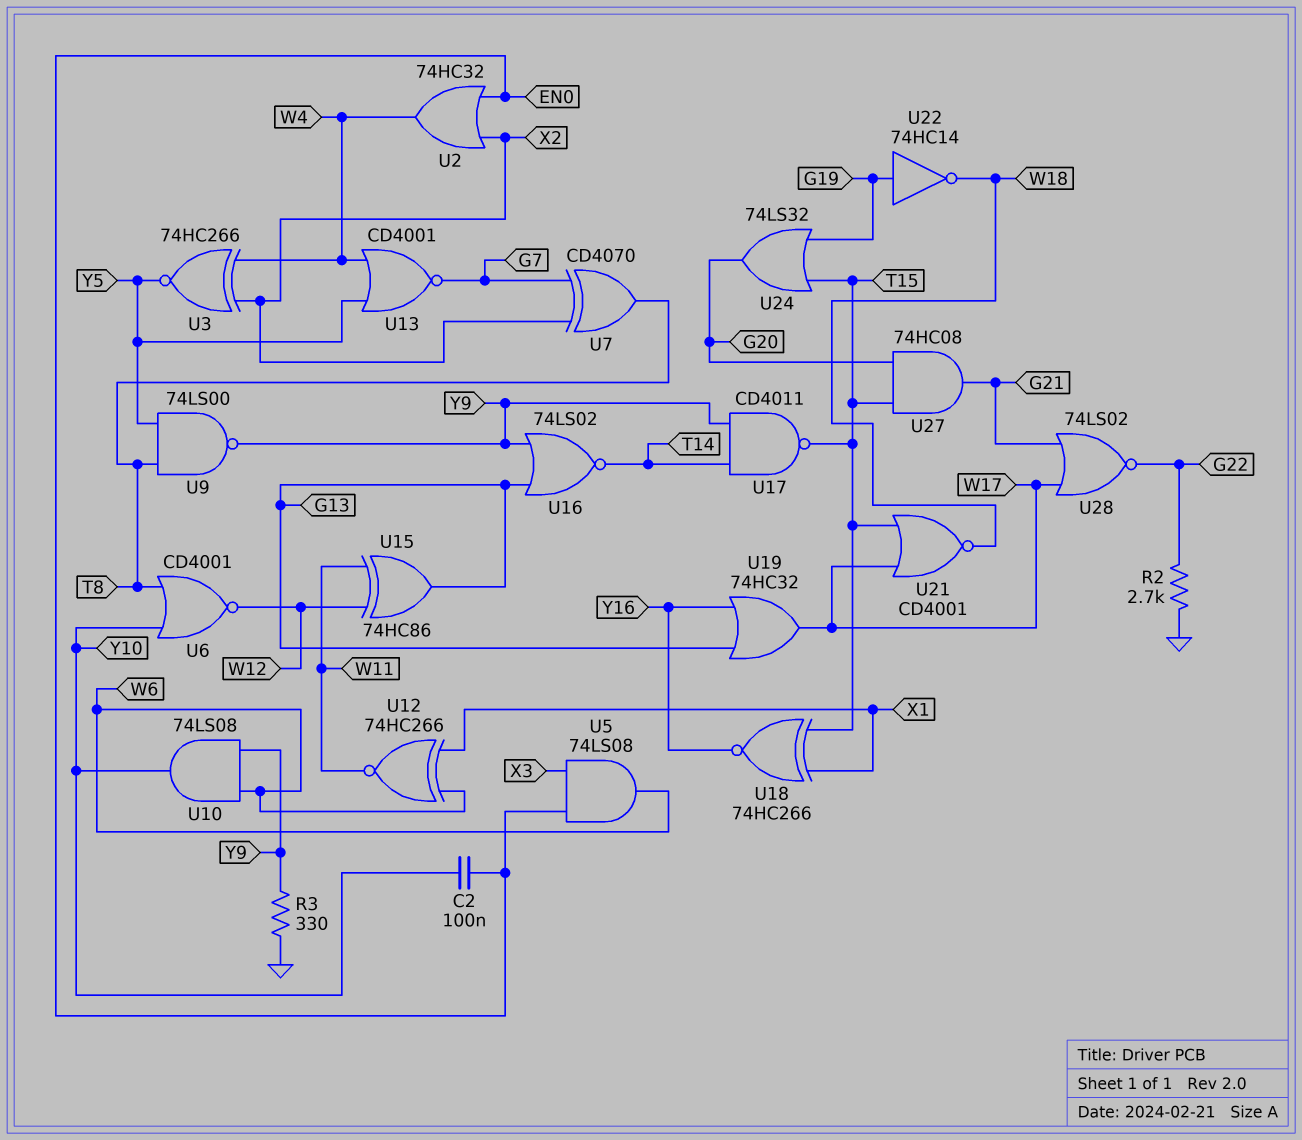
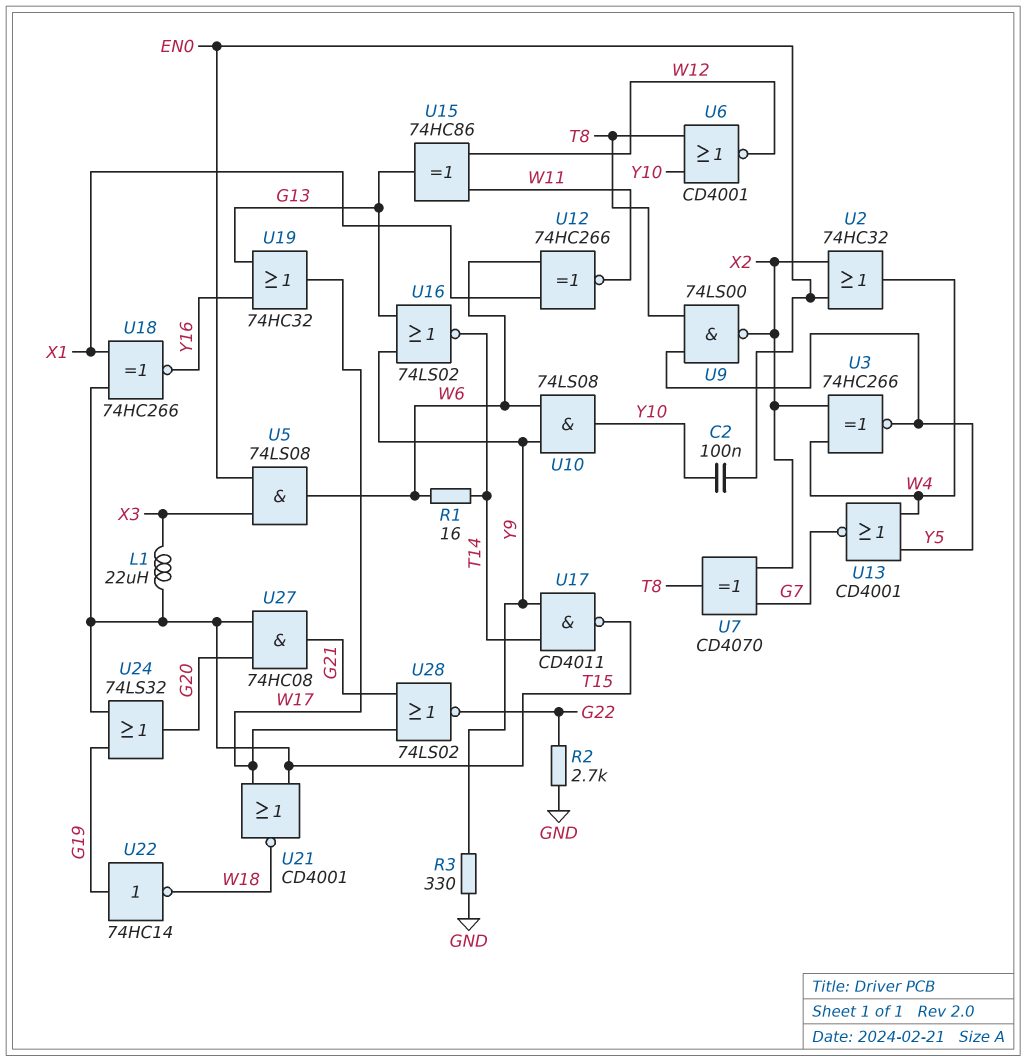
L1: none -> 22uH (T15, X3)
R1: none -> 16 (T14, W6)
U9: NAND 74LS00 (in T8, in Y5, out Y9) -> NAND 74LS00 (in T8, in Y5, out X2)

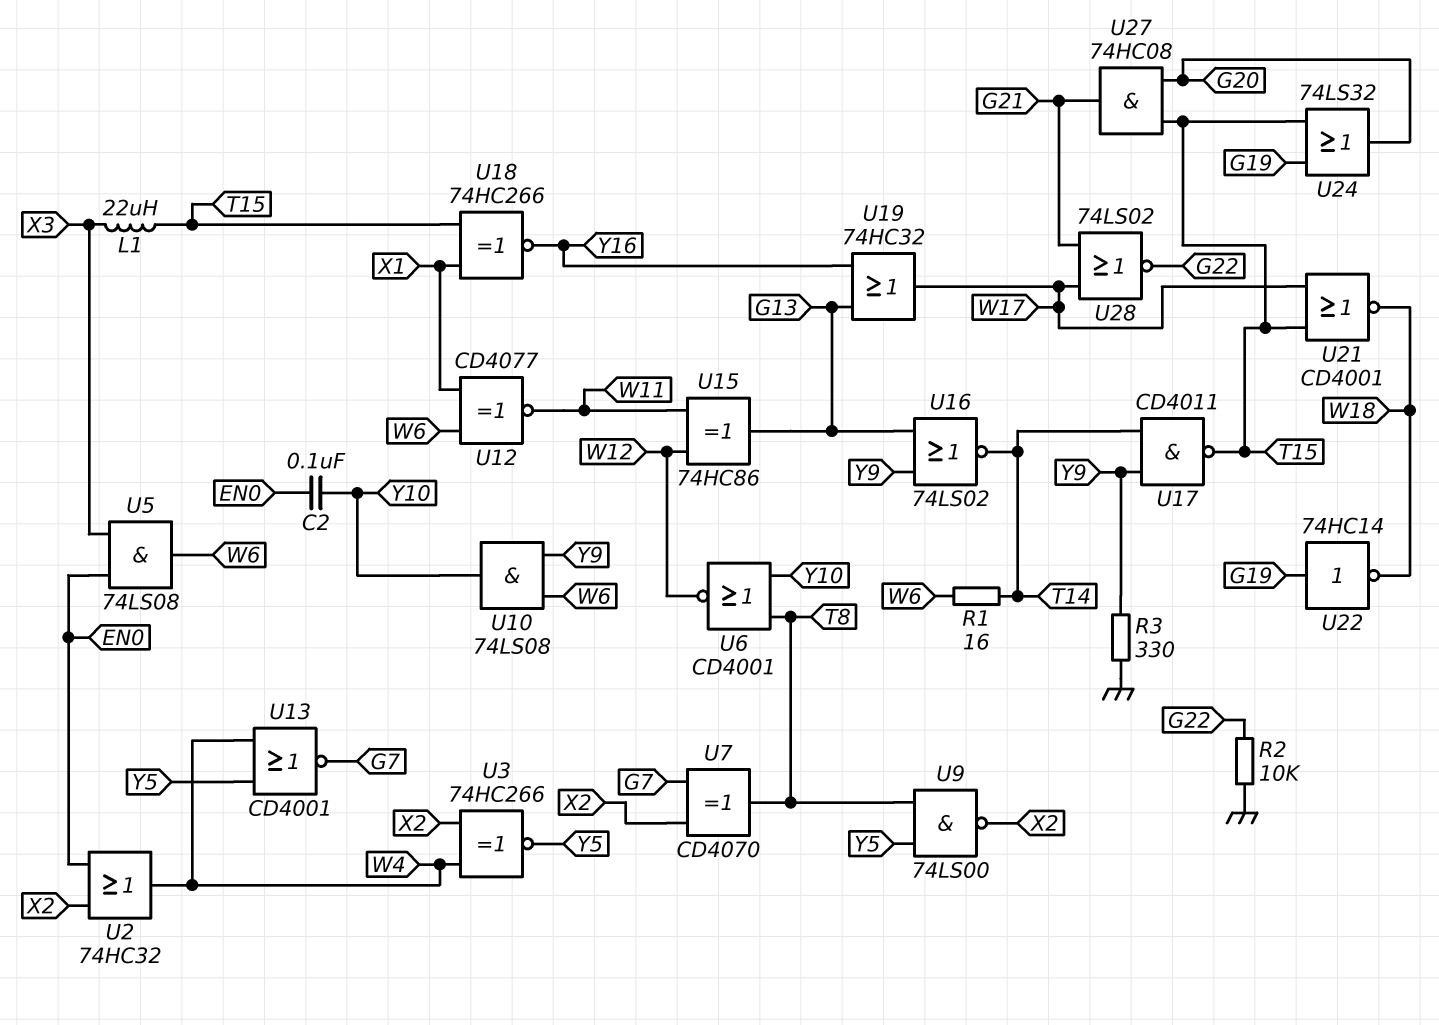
R2: 2.7k (G22, GND) -> 10k (G22, GND)
U12: XNOR 74HC266 (in W6, in X1, out W11) -> XNOR CD4077 (in W6, in X1, out W11)

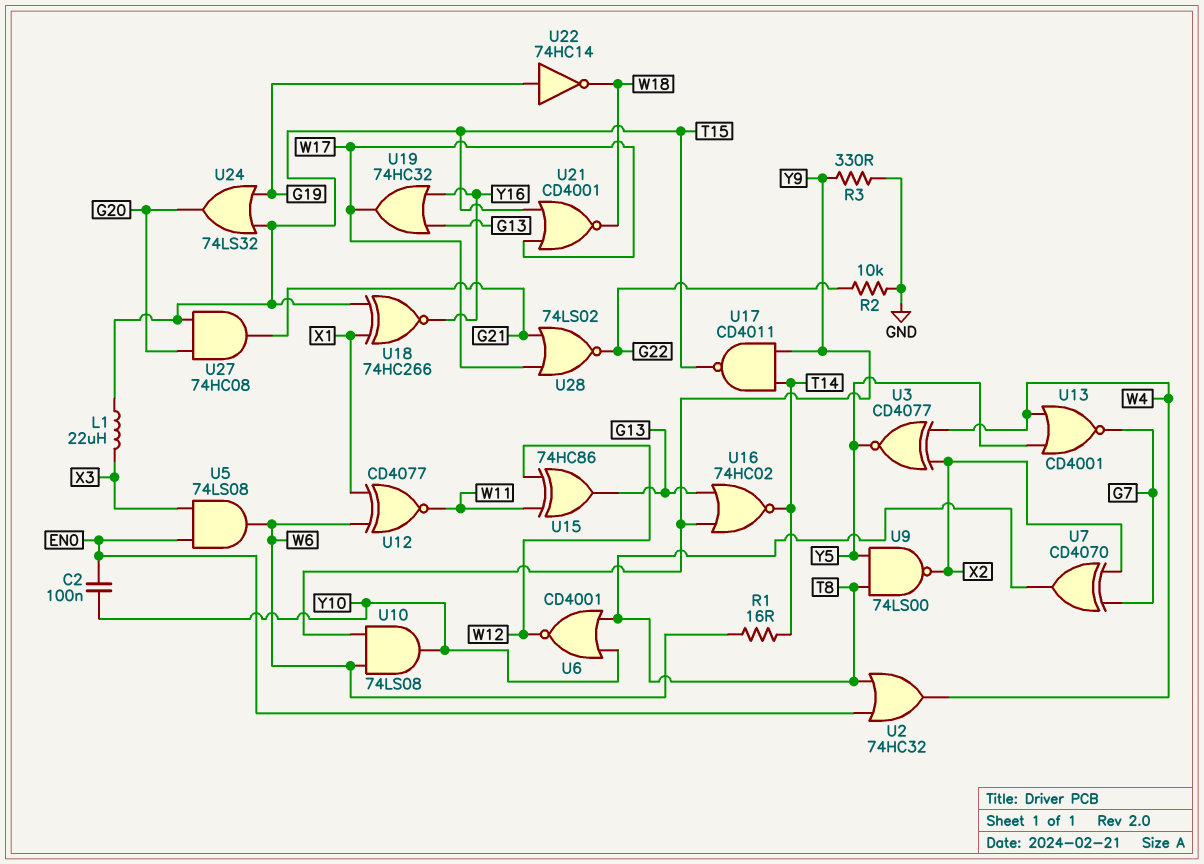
U2: OR 74HC32 (in EN0, in X2, out W4) -> OR 74HC32 (in EN0, in T8, out W4)
U3: XNOR 74HC266 (in W4, in X2, out Y5) -> XNOR CD4077 (in W4, in X2, out Y5)
U16: NOR 74LS02 (in G13, in Y9, out T14) -> NOR 74HC02 (in G13, in Y9, out T14)

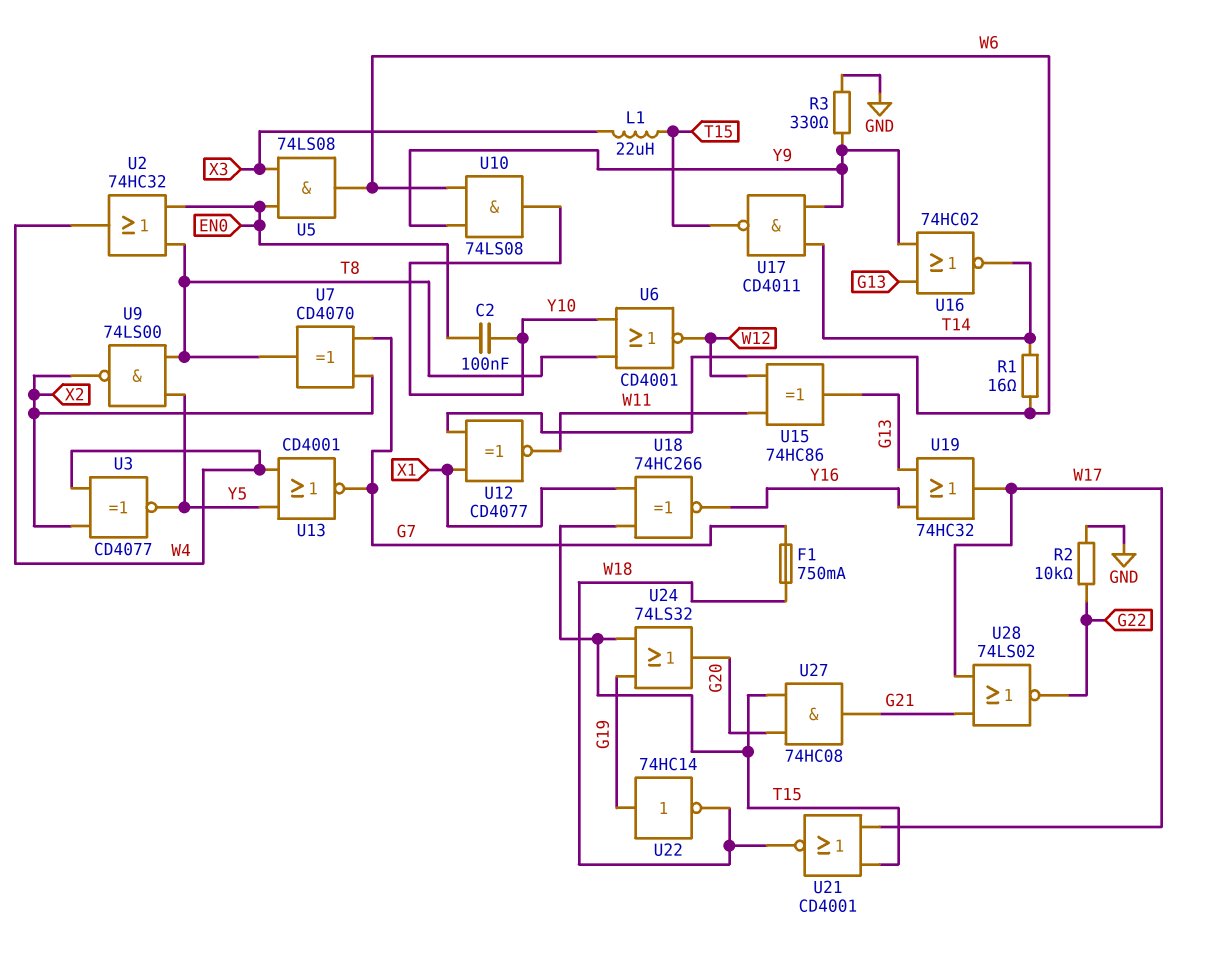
F1: none -> 750mA (G7, W18)

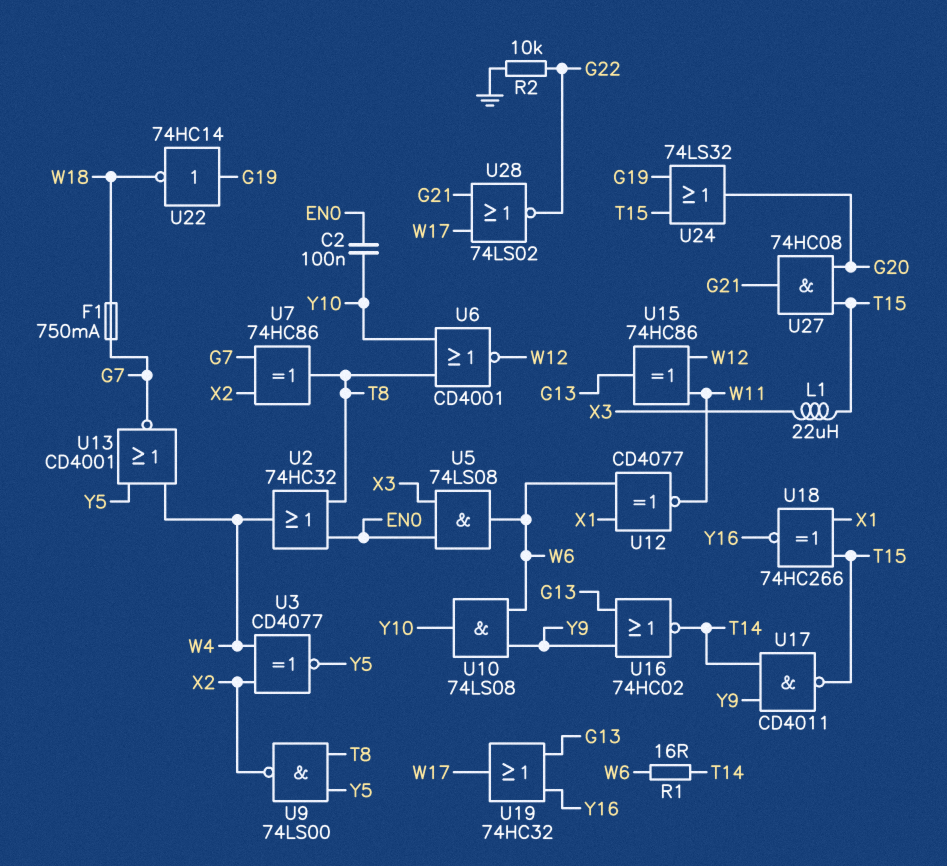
R3: 330 (GND, Y9) -> none
U7: XOR CD4070 (in G7, in X2, out T8) -> XOR 74HC86 (in G7, in X2, out T8)
U21: NOR CD4001 (in T15, in W17, out W18) -> none

